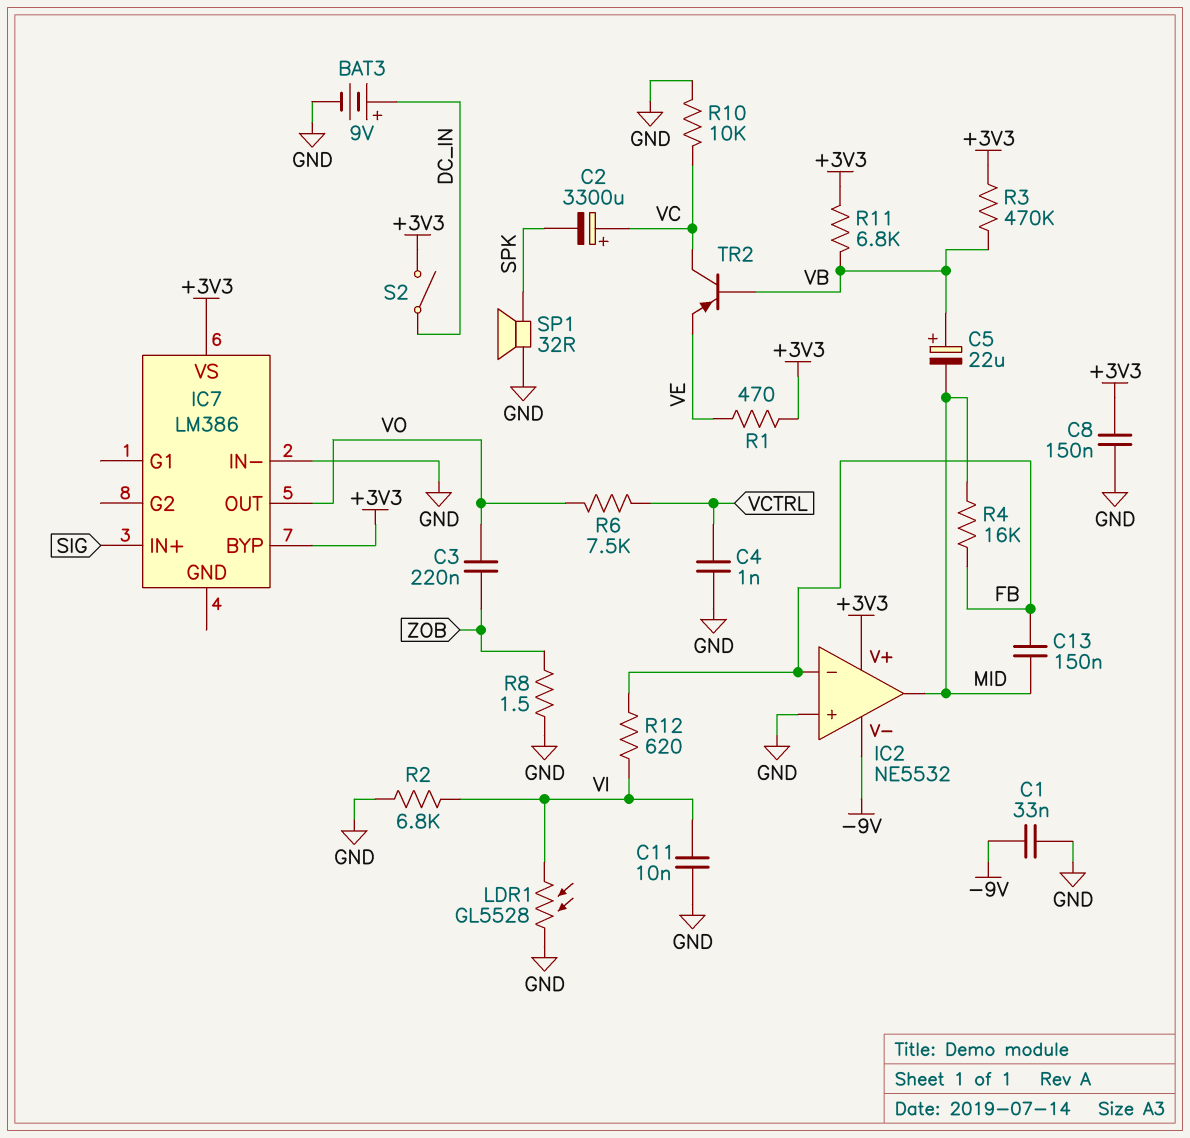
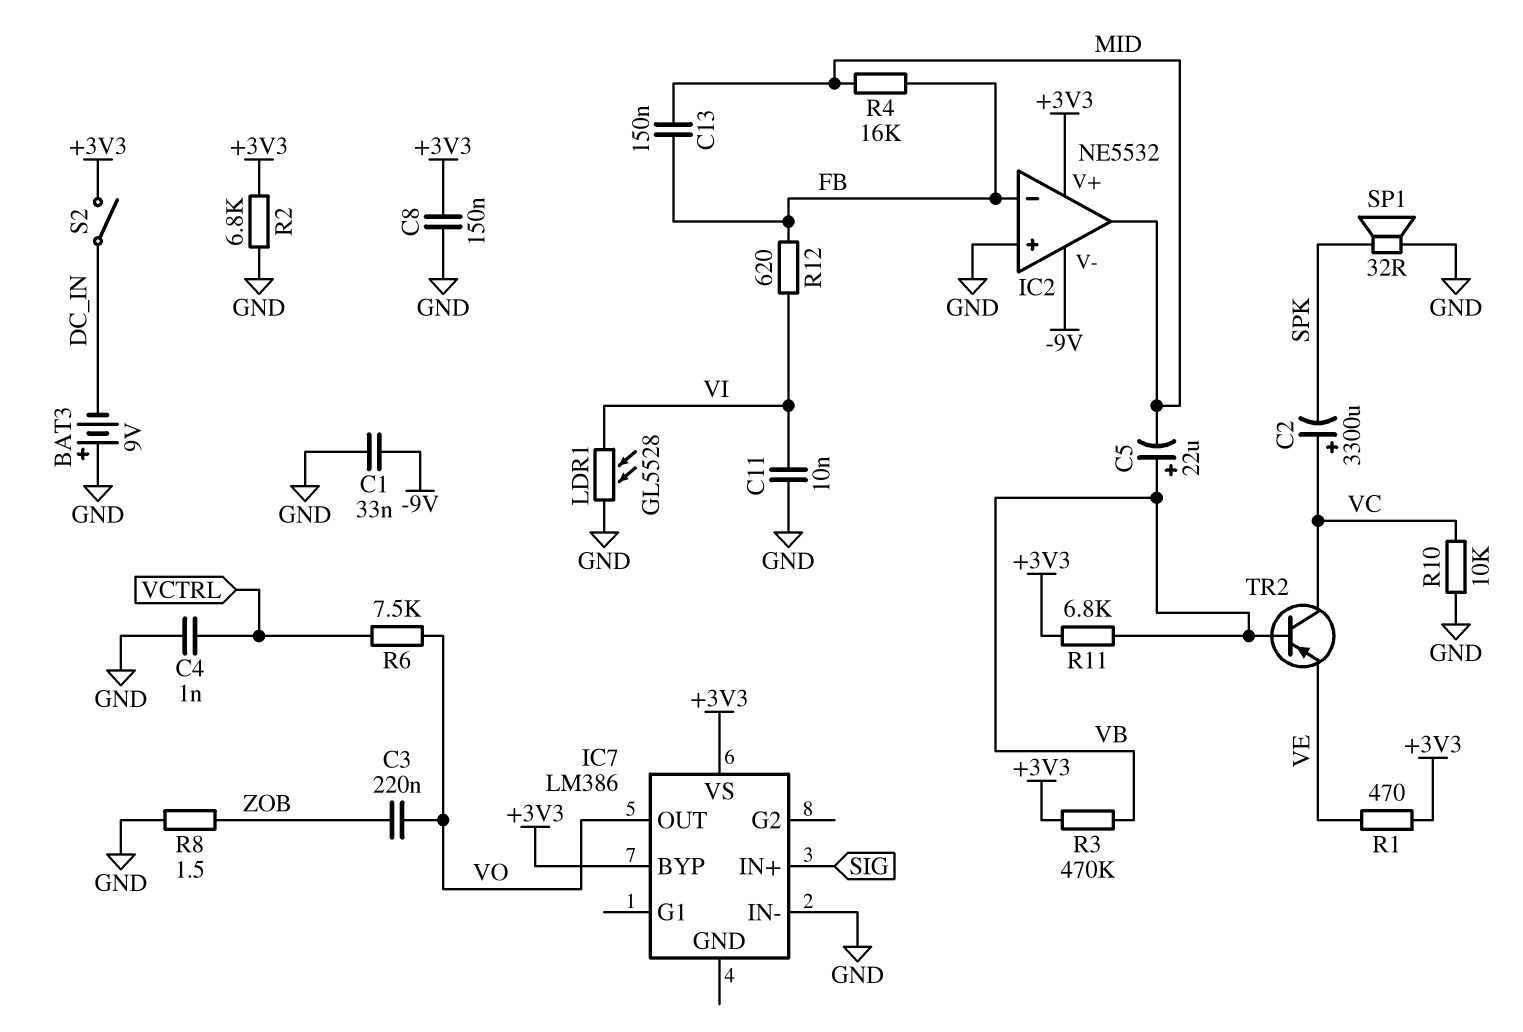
BAT3: 9V (plus DC_IN, minus GND) -> 9V (plus GND, minus DC_IN)
R2: 6.8k (GND, VI) -> 6.8k (+3V3, GND)

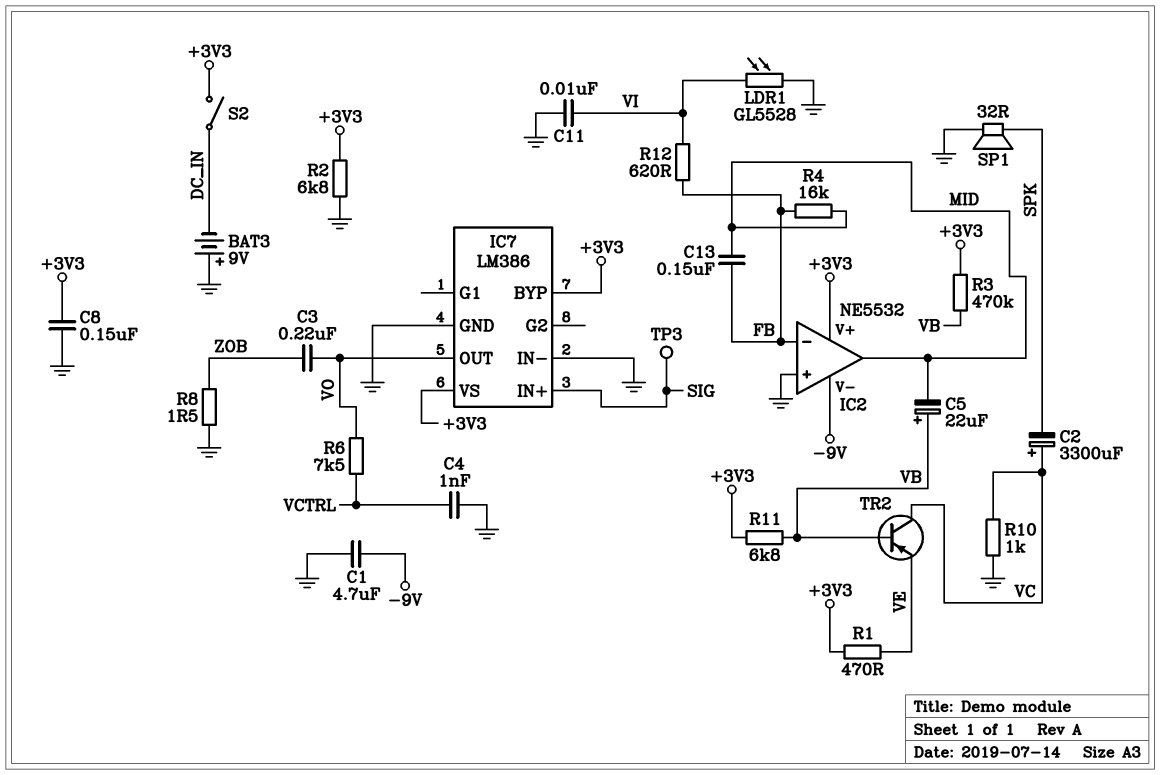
C1: 33nF (-9V, GND) -> 4.7uF (-9V, GND)
IC7 pin GND: none -> GND
R10: 10k (GND, VC) -> 1k (GND, VC)
TP3: none -> test point (SIG)

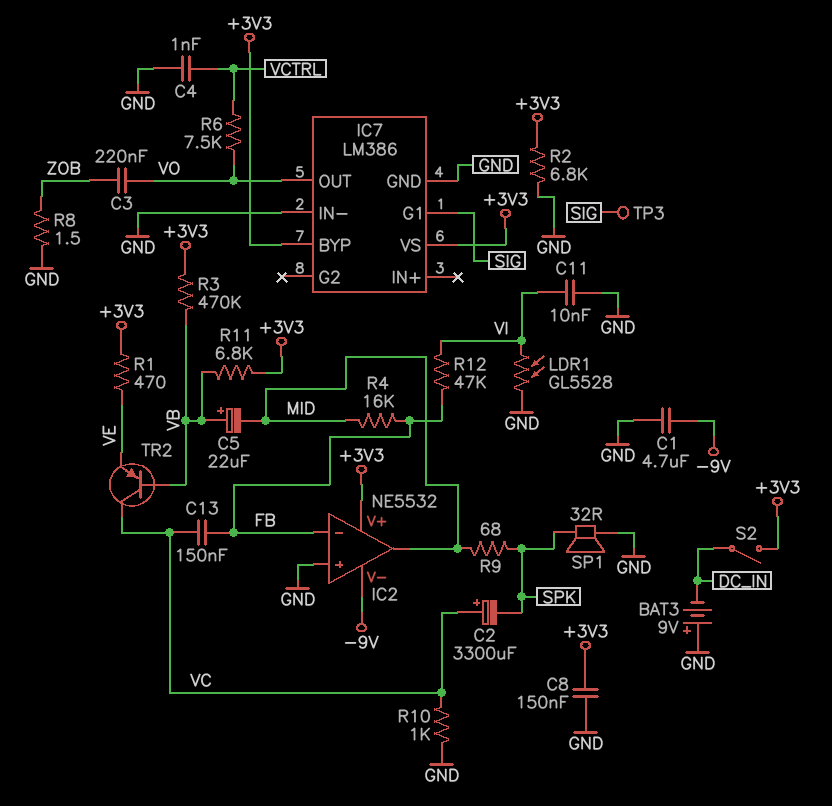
C13: 150nF (FB, MID) -> 150nF (FB, VC)
IC7 pin G1: none -> SIG
IC7 pin IN+: SIG -> none
R9: none -> 68 (MID, SPK)
R12: 620 (FB, VI) -> 47k (FB, VI)

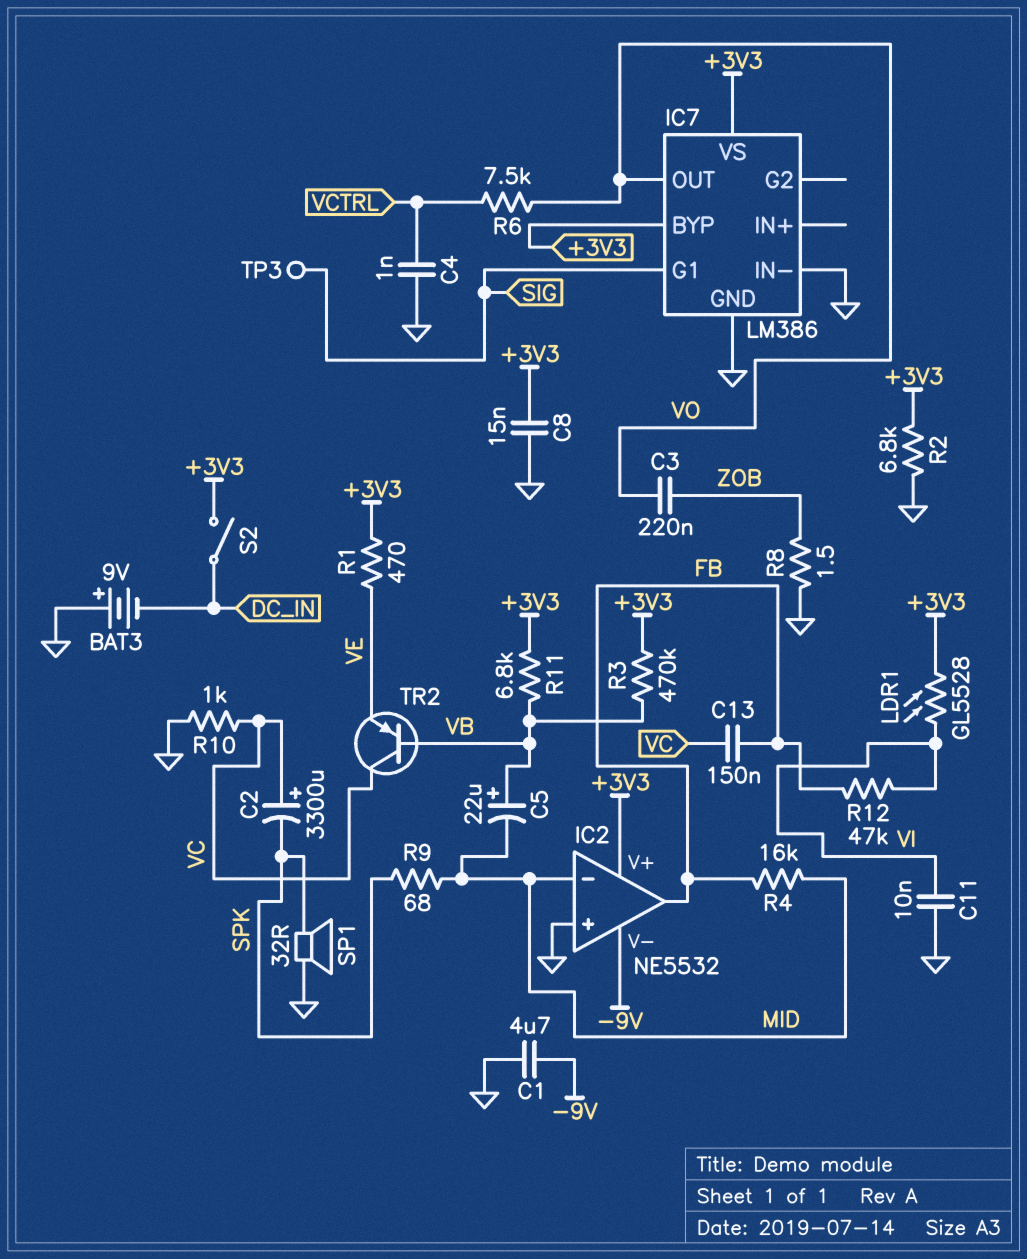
C8: 150nF (+3V3, GND) -> 15nF (+3V3, GND)
IC2 pin in-: FB -> MID
IC2 pin out: MID -> FB
LDR1: GL5528 (GND, VI) -> GL5528 (+3V3, VI)

